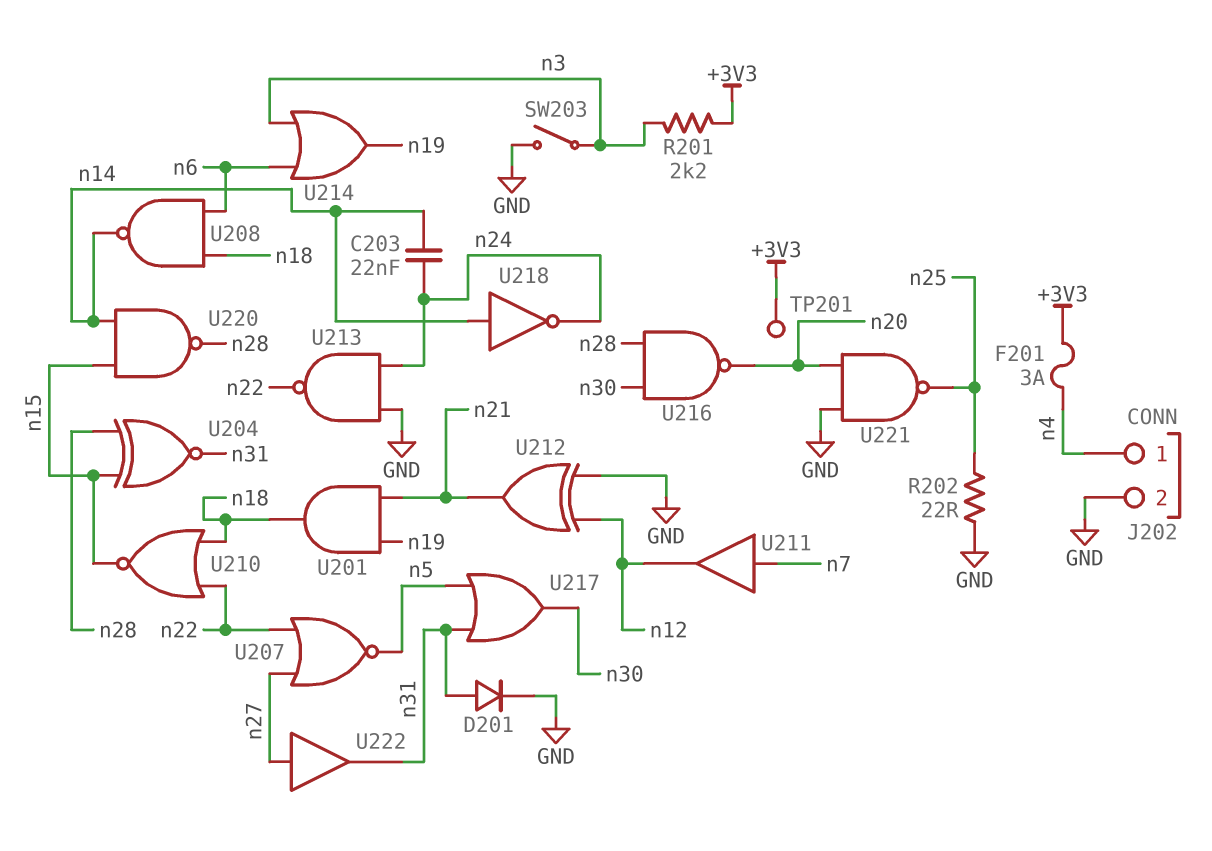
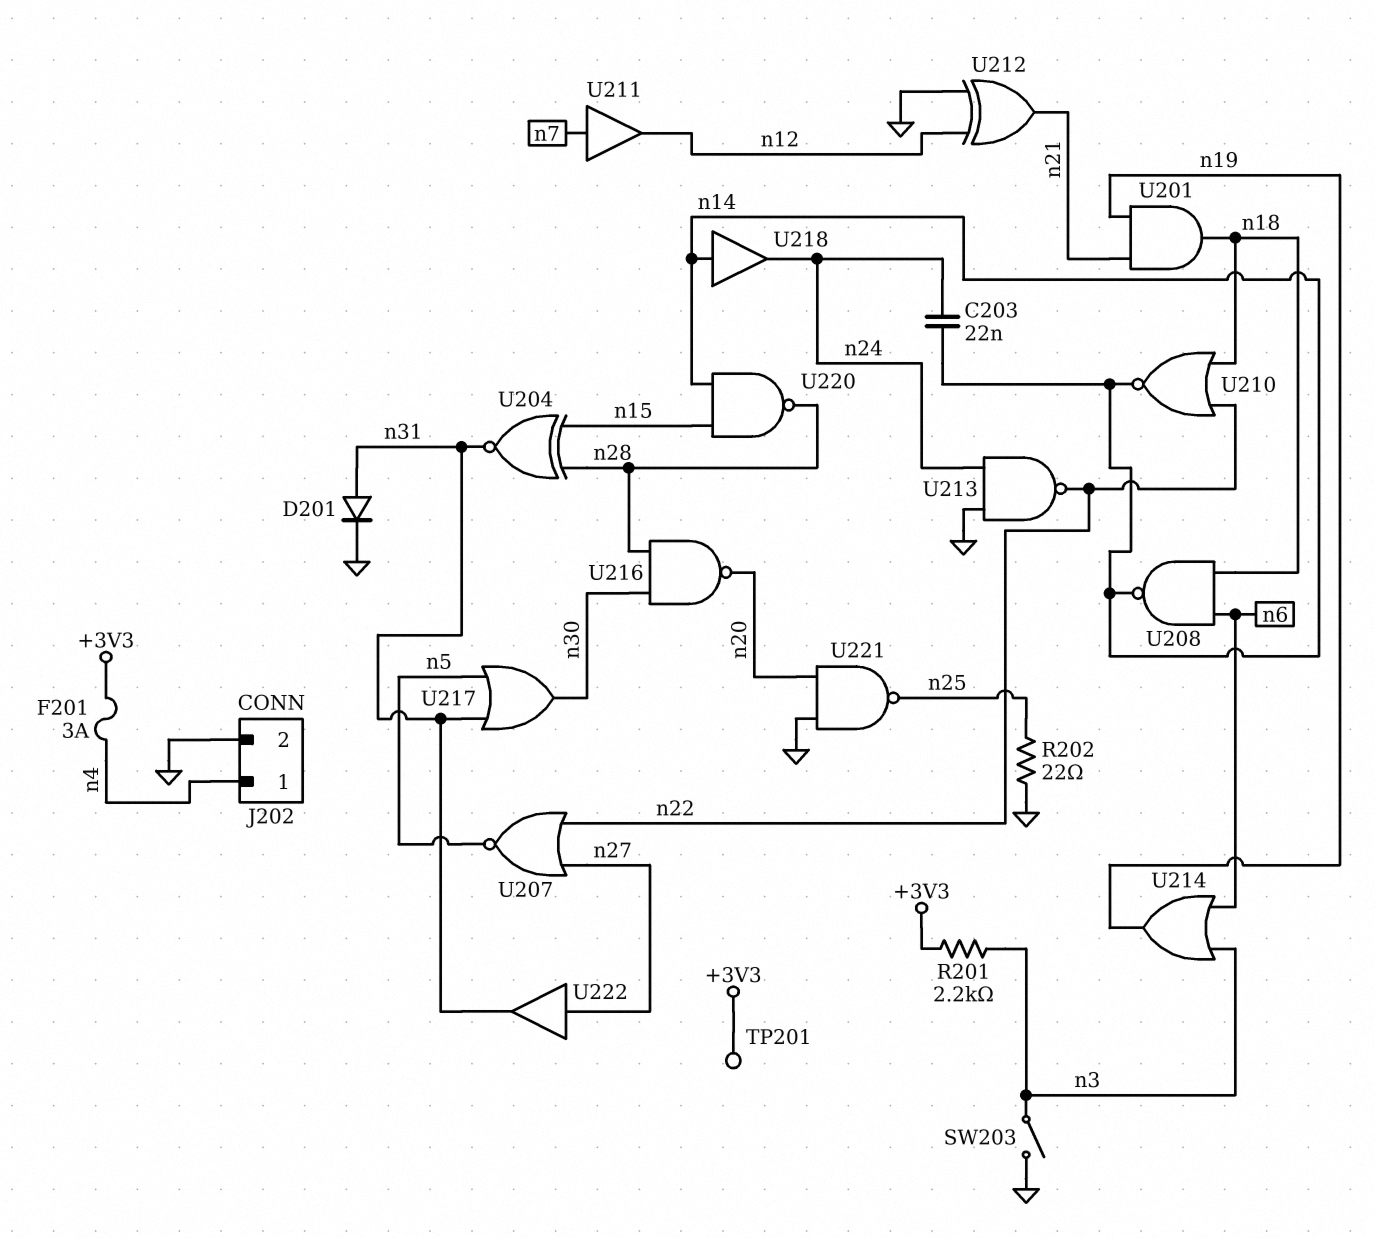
U210: NOR (in n18, in n22, out n15) -> NOR (in n18, in n22, out n14)
U218: NOT (in n14, out n24) -> buffer (in n14, out n24)

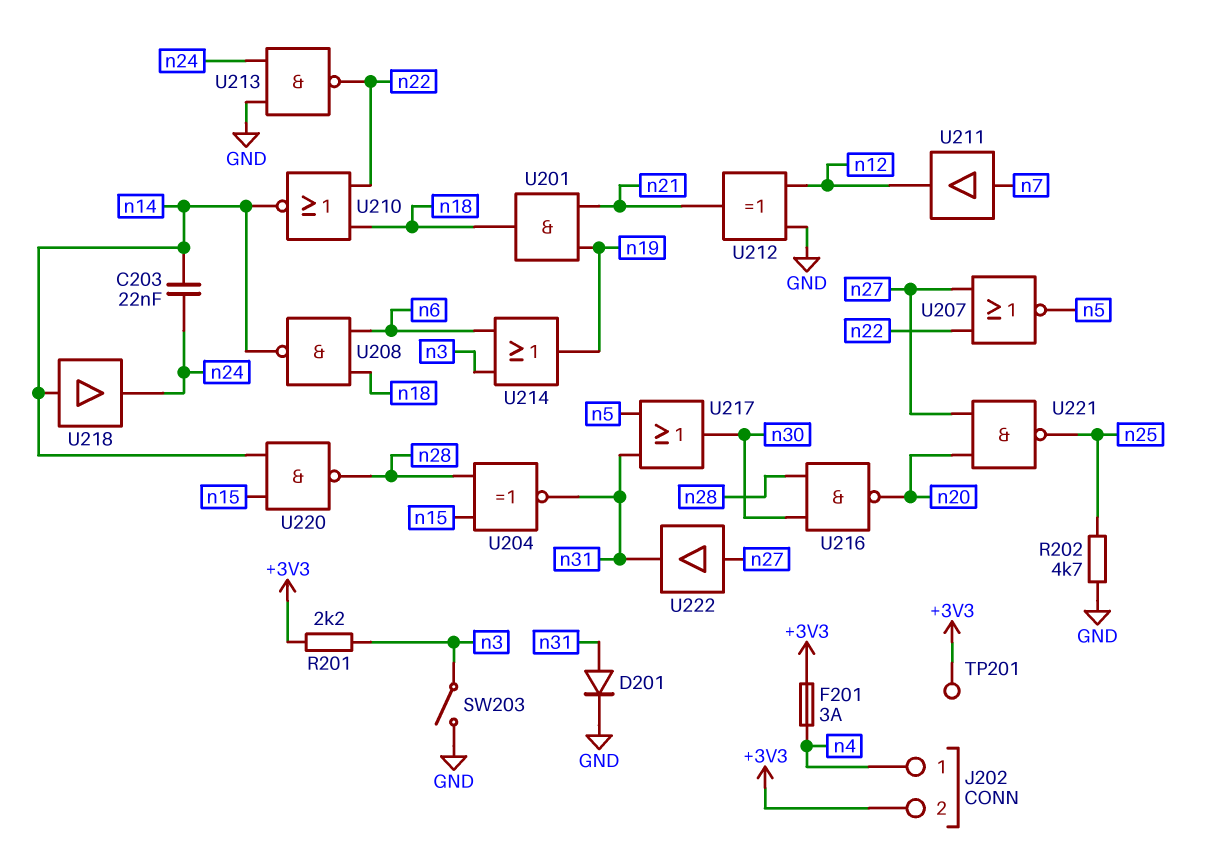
J202 pin 2: GND -> +3V3
R202: 22 (GND, n25) -> 4.7k (GND, n25)
U221: NAND (in GND, in n20, out n25) -> NAND (in n20, in n27, out n25)

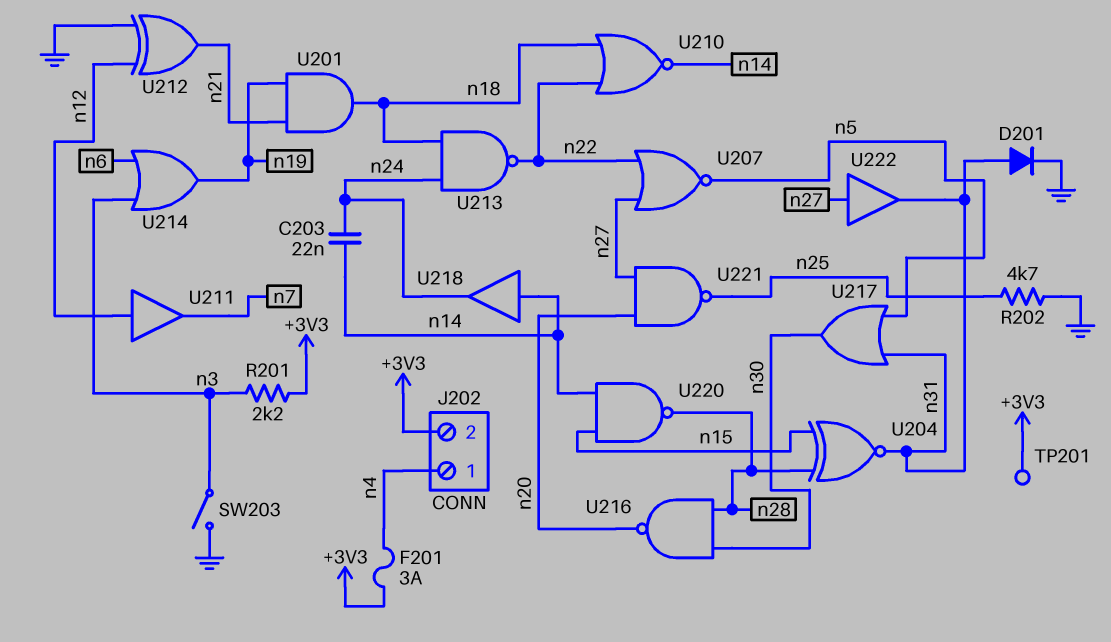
U208: NAND (in n6, in n18, out n14) -> none
U211: buffer (in n7, out n12) -> buffer (in n12, out n7)
U213: NAND (in GND, in n24, out n22) -> NAND (in n18, in n24, out n22)

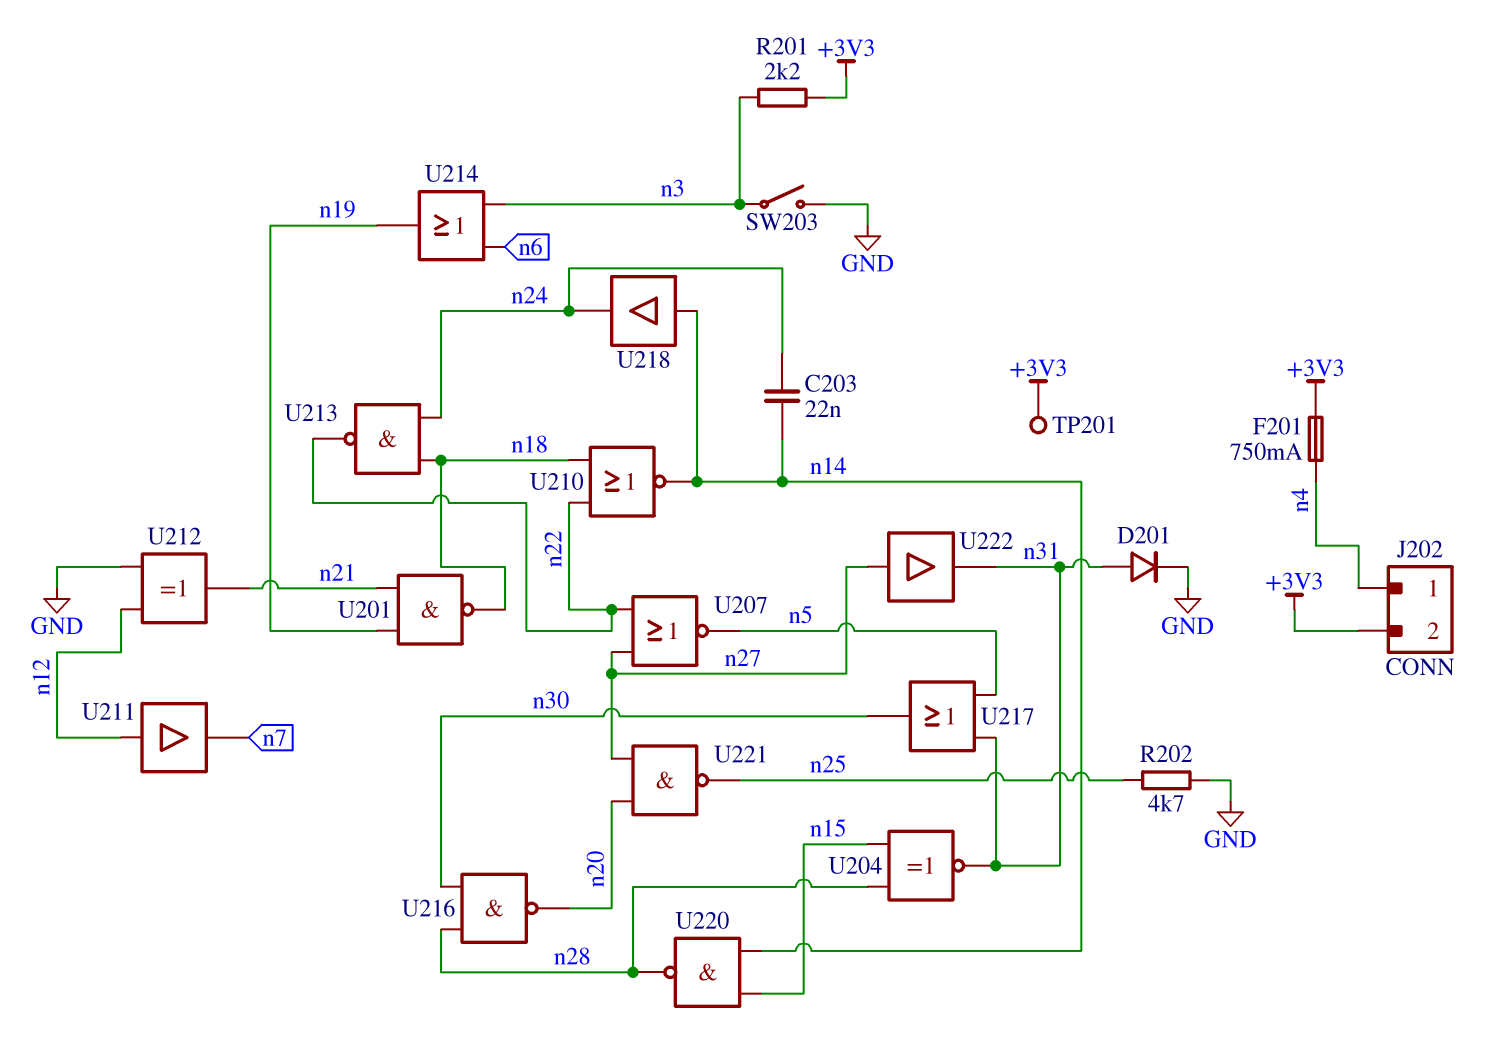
F201: 3A (+3V3, n4) -> 750mA (+3V3, n4)
U201: AND (in n19, in n21, out n18) -> NAND (in n19, in n21, out n18)

